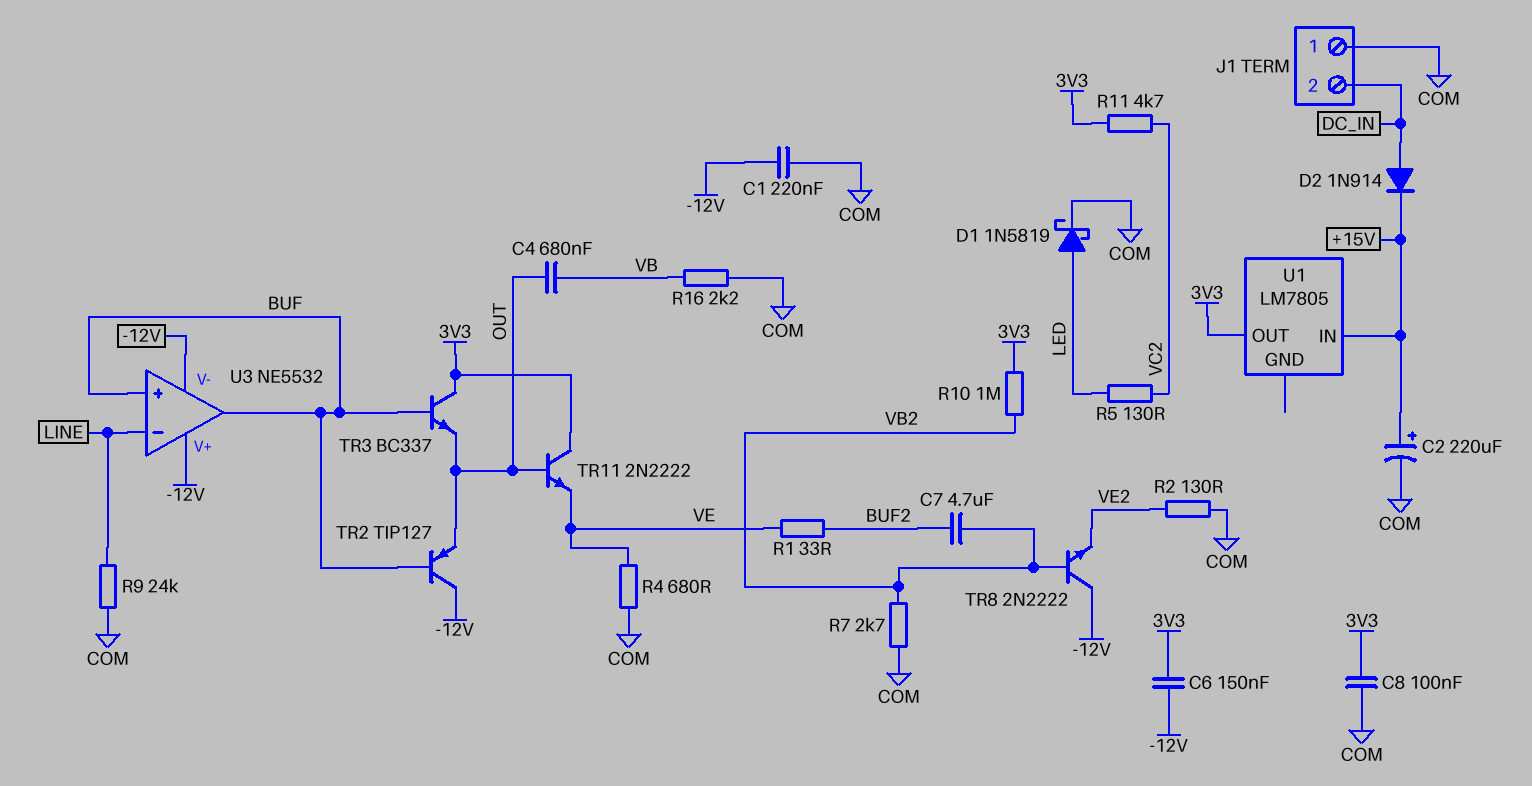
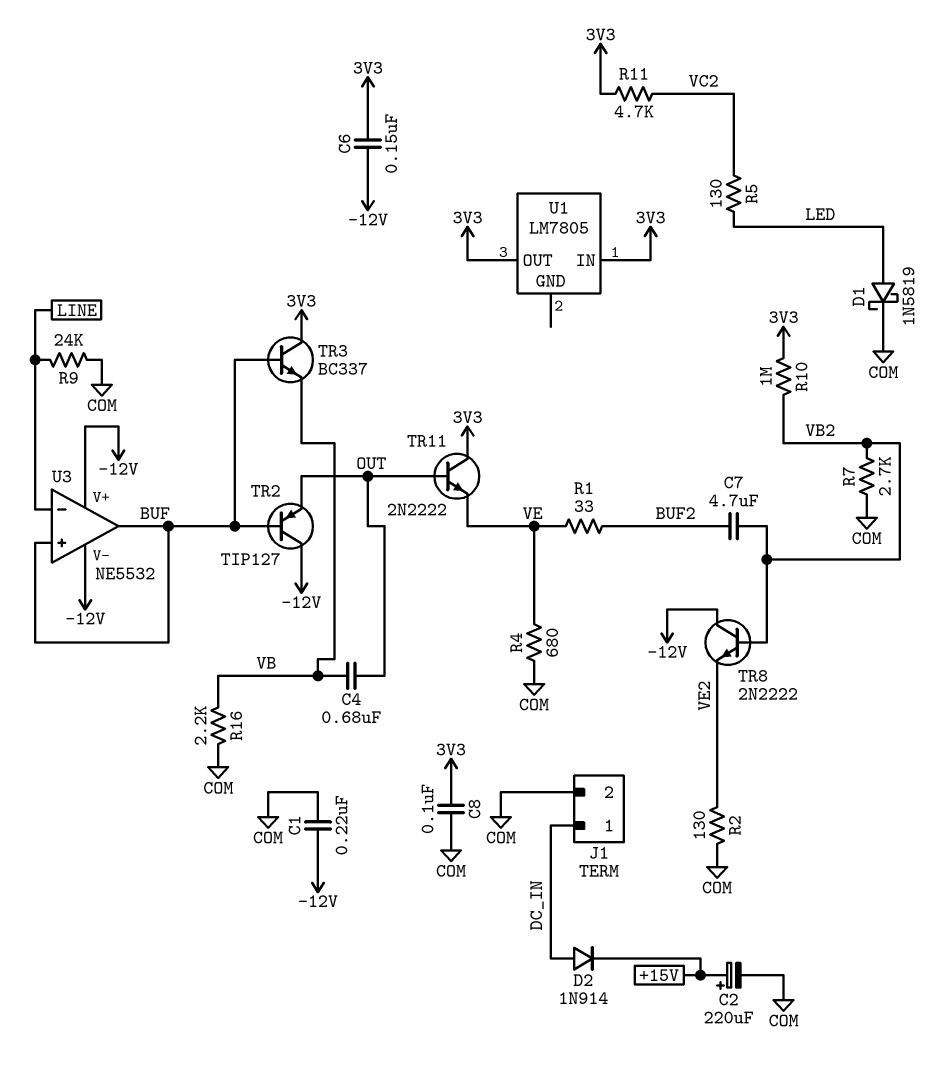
J1 pin 1: COM -> DC_IN
J1 pin 2: DC_IN -> COM
TR3: NPN BC337 (B BUF, C 3V3, E OUT) -> NPN BC337 (B BUF, C 3V3, E VB)
U1 pin IN: +15V -> 3V3

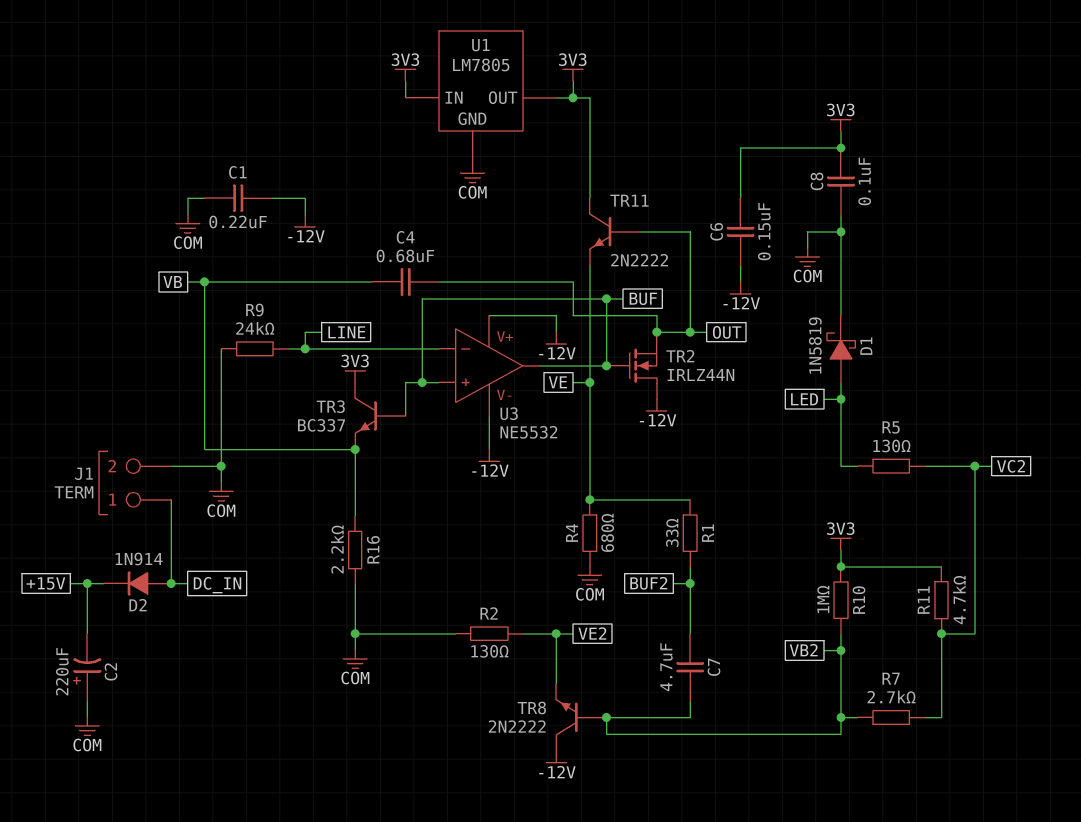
C2: 220uF (plus +15V, minus COM) -> 220uF (plus COM, minus +15V)
R7: 2.7k (COM, VB2) -> 2.7k (VB2, VC2)
TR2: PNP TIP127 (B BUF, C -12V, E OUT) -> NMOS IRLZ44N (G BUF, D -12V, S OUT)
U1 pin GND: none -> COM

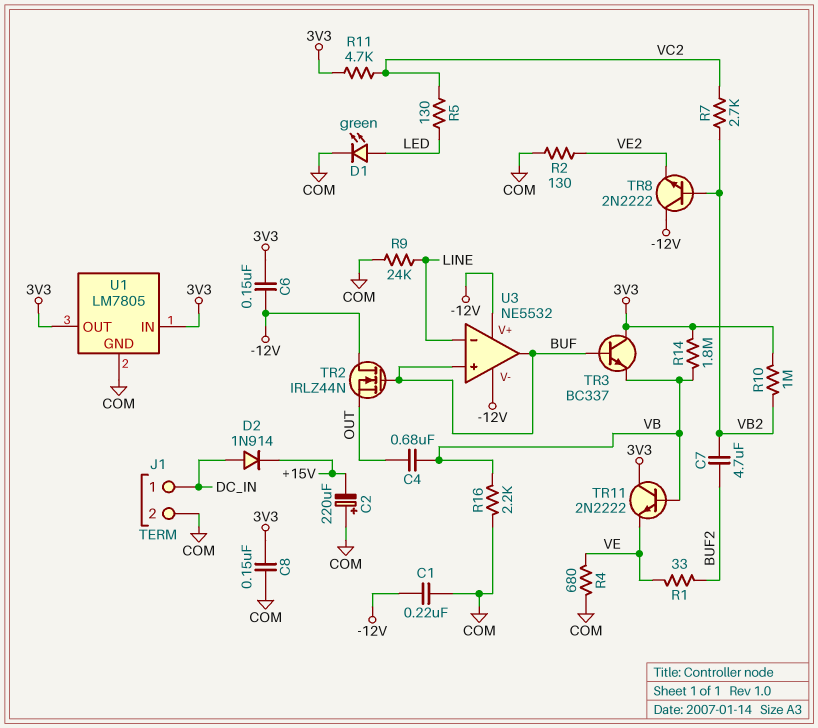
C8: 100nF (3V3, COM) -> 150nF (3V3, COM)
D1: schottky 1N5819 (A LED, K COM) -> LED green (A LED, K COM)
R14: none -> 1.8M (3V3, VB)
TR11: NPN 2N2222 (B OUT, C 3V3, E VE) -> NPN 2N2222 (B VB, C 3V3, E VE)

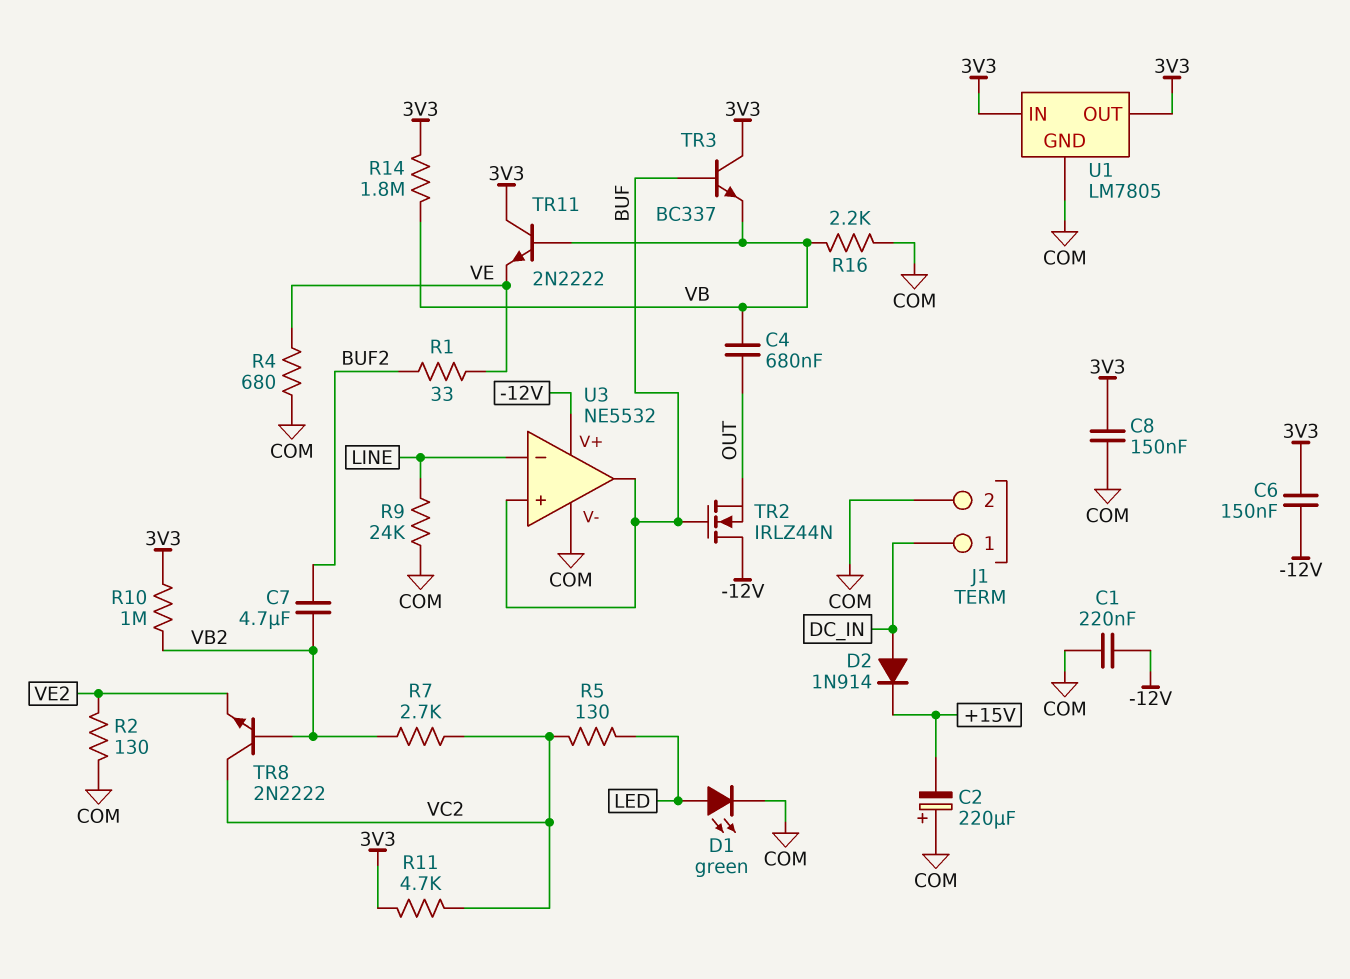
TR8: NPN 2N2222 (B VB2, C -12V, E VE2) -> NPN 2N2222 (B VB2, C VC2, E VE2)
U3 pin V-: -12V -> COM

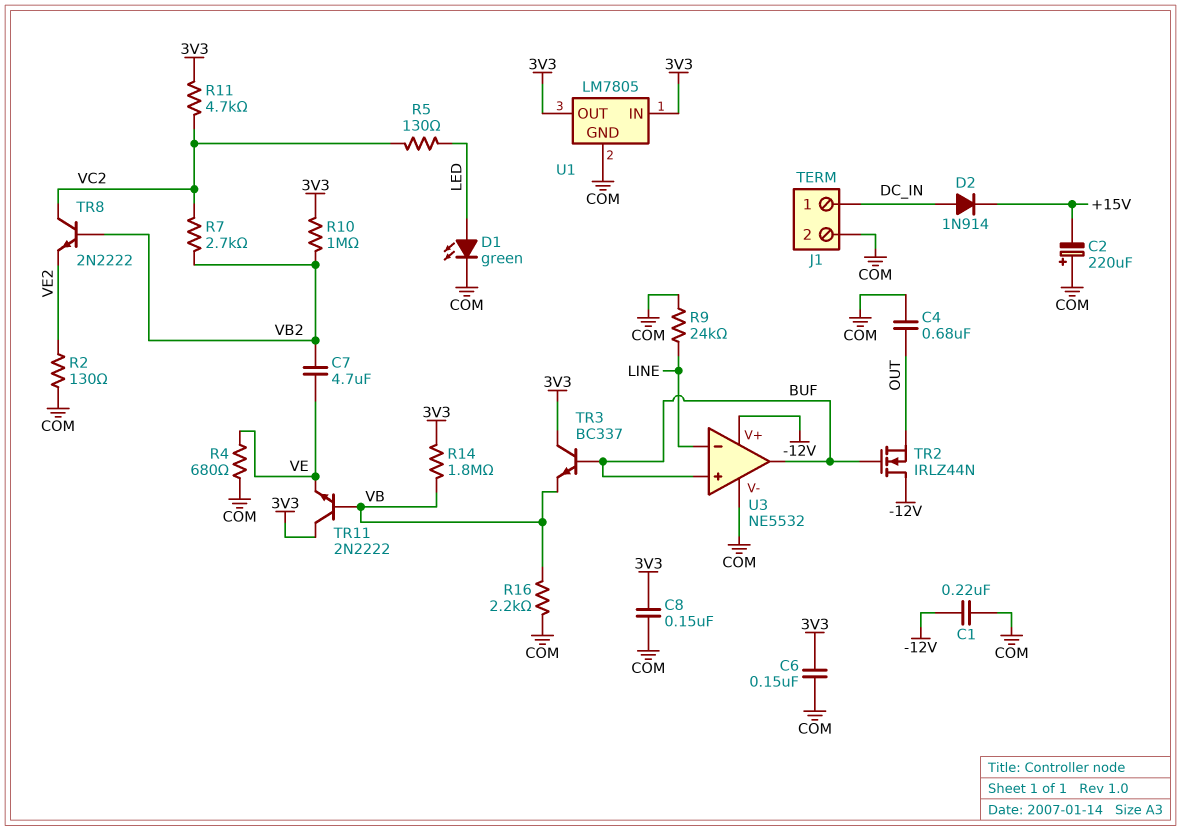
C4: 680nF (OUT, VB) -> 680nF (COM, OUT)
C6: 150nF (-12V, 3V3) -> 150nF (3V3, COM)
C7: 4.7uF (BUF2, VB2) -> 4.7uF (VB2, VE)
R1: 33 (BUF2, VE) -> none

